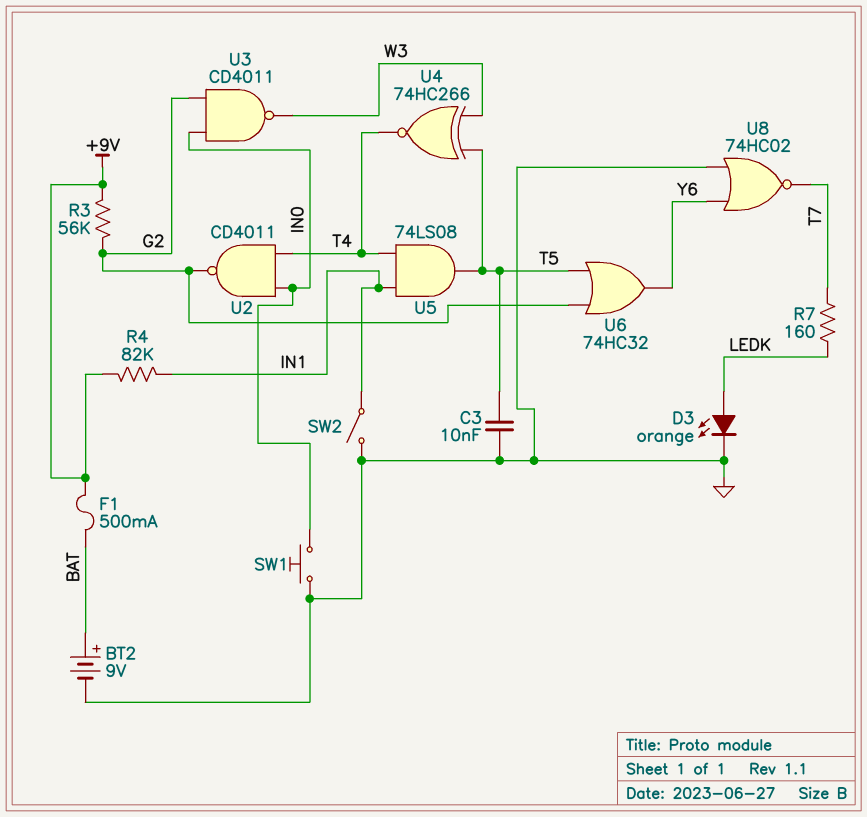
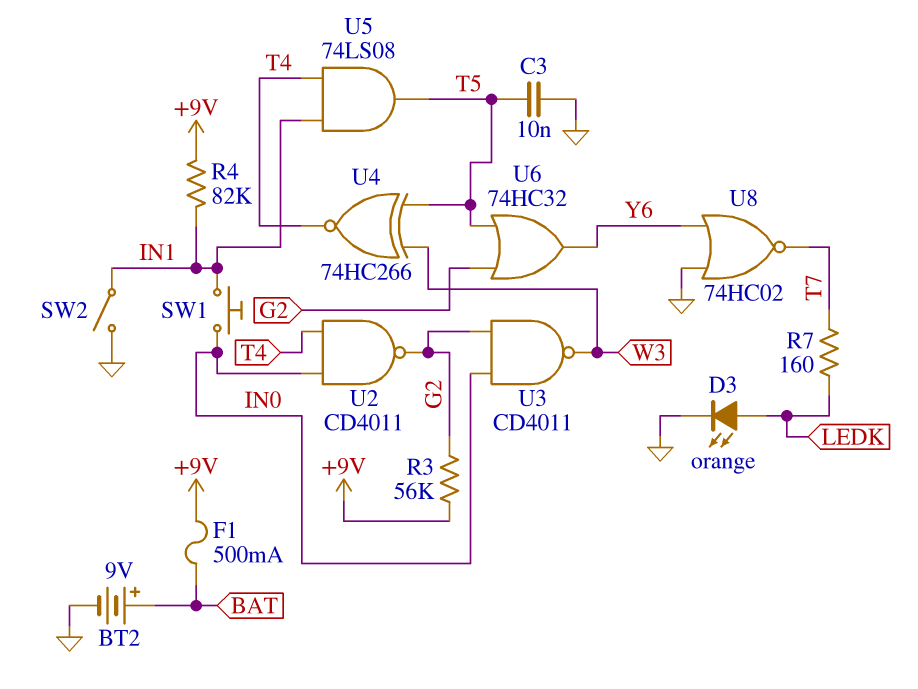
SW1: button (GND, IN0) -> button (IN0, IN1)

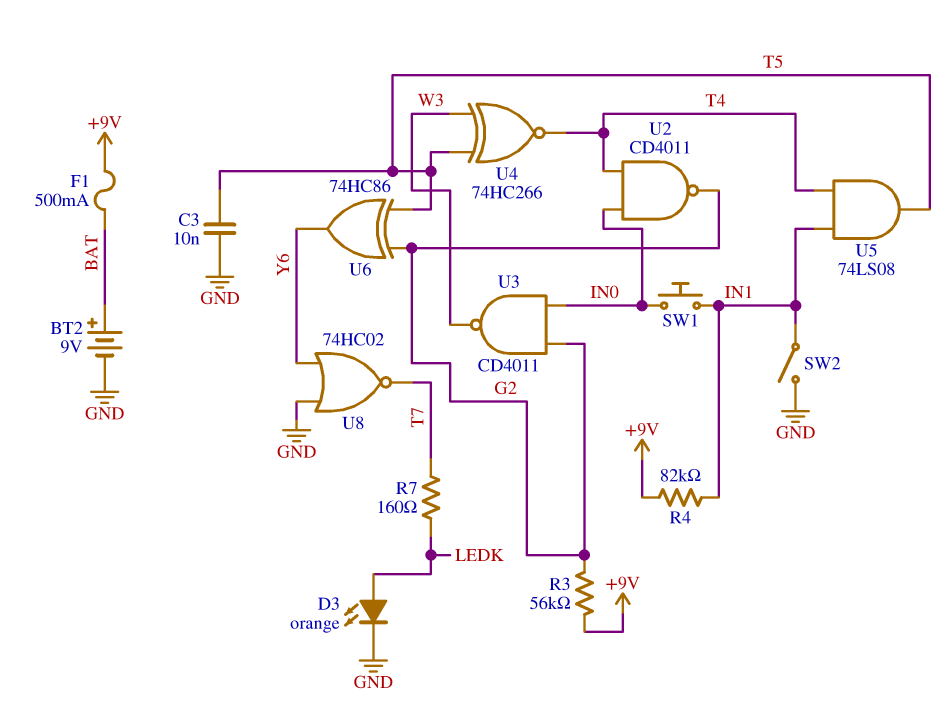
U6: OR 74HC32 (in G2, in T5, out Y6) -> XOR 74HC86 (in G2, in T5, out Y6)

